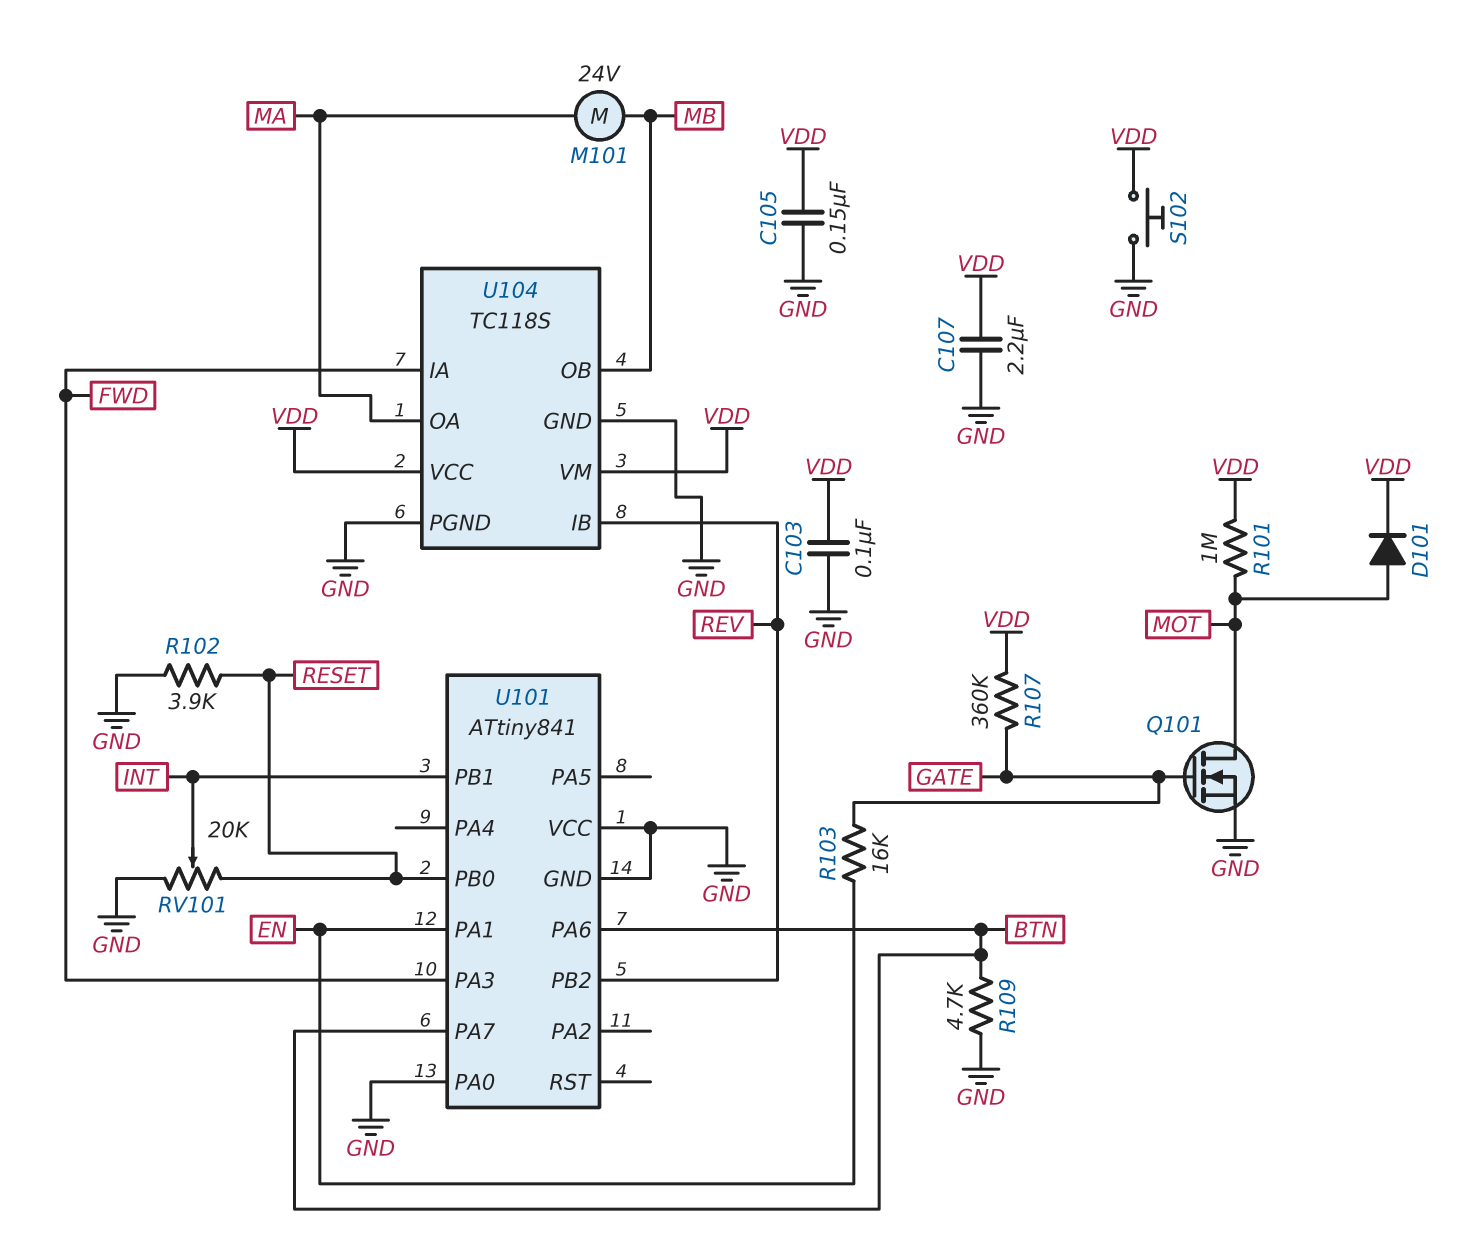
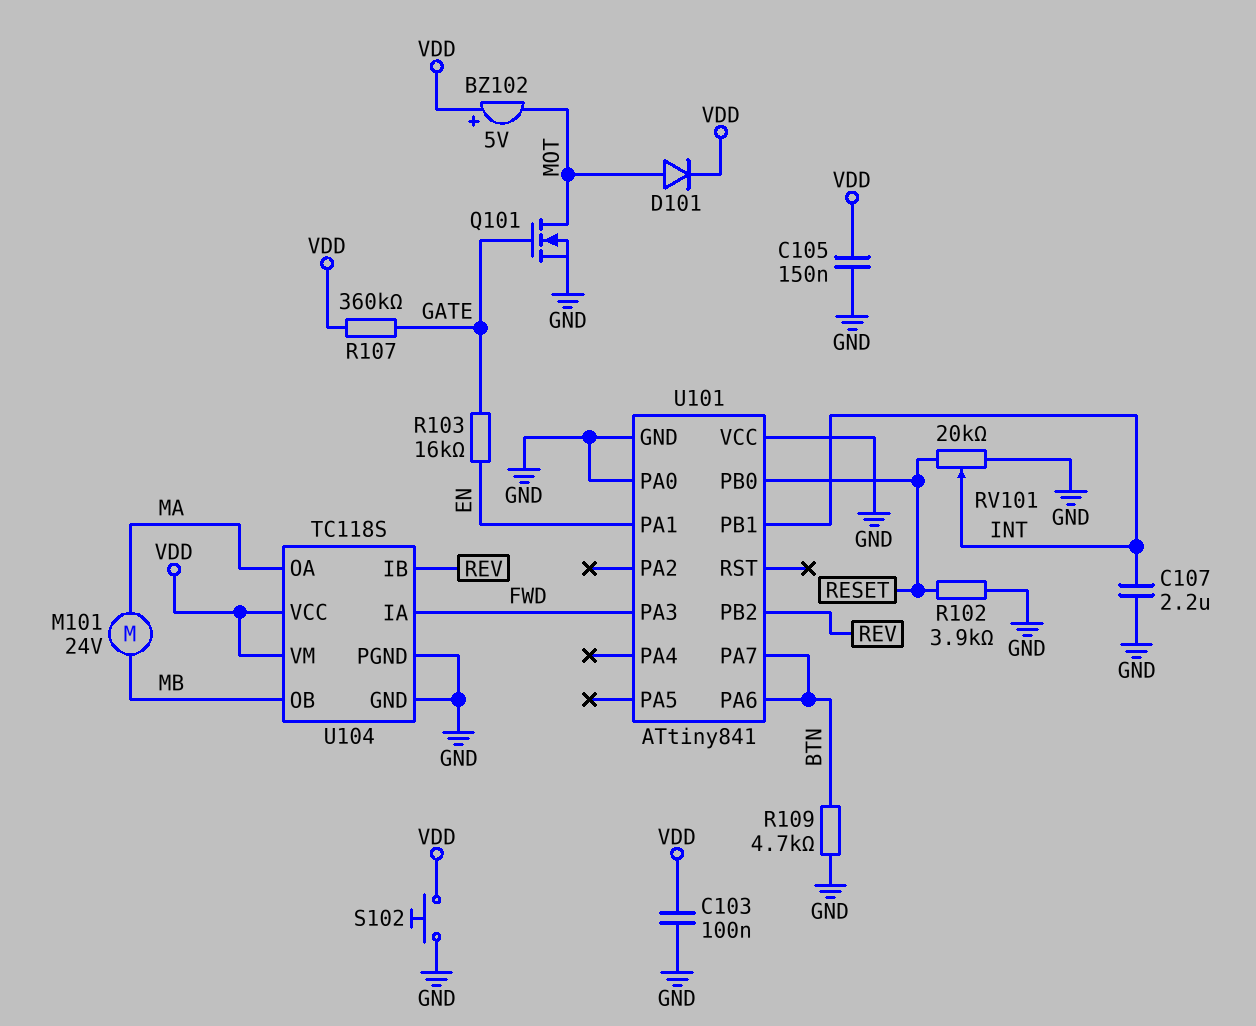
BZ102: none -> buzzer 5V (plus VDD, minus MOT)
C107: 2.2uF (GND, VDD) -> 2.2uF (GND, INT)
R101: 1M (MOT, VDD) -> none

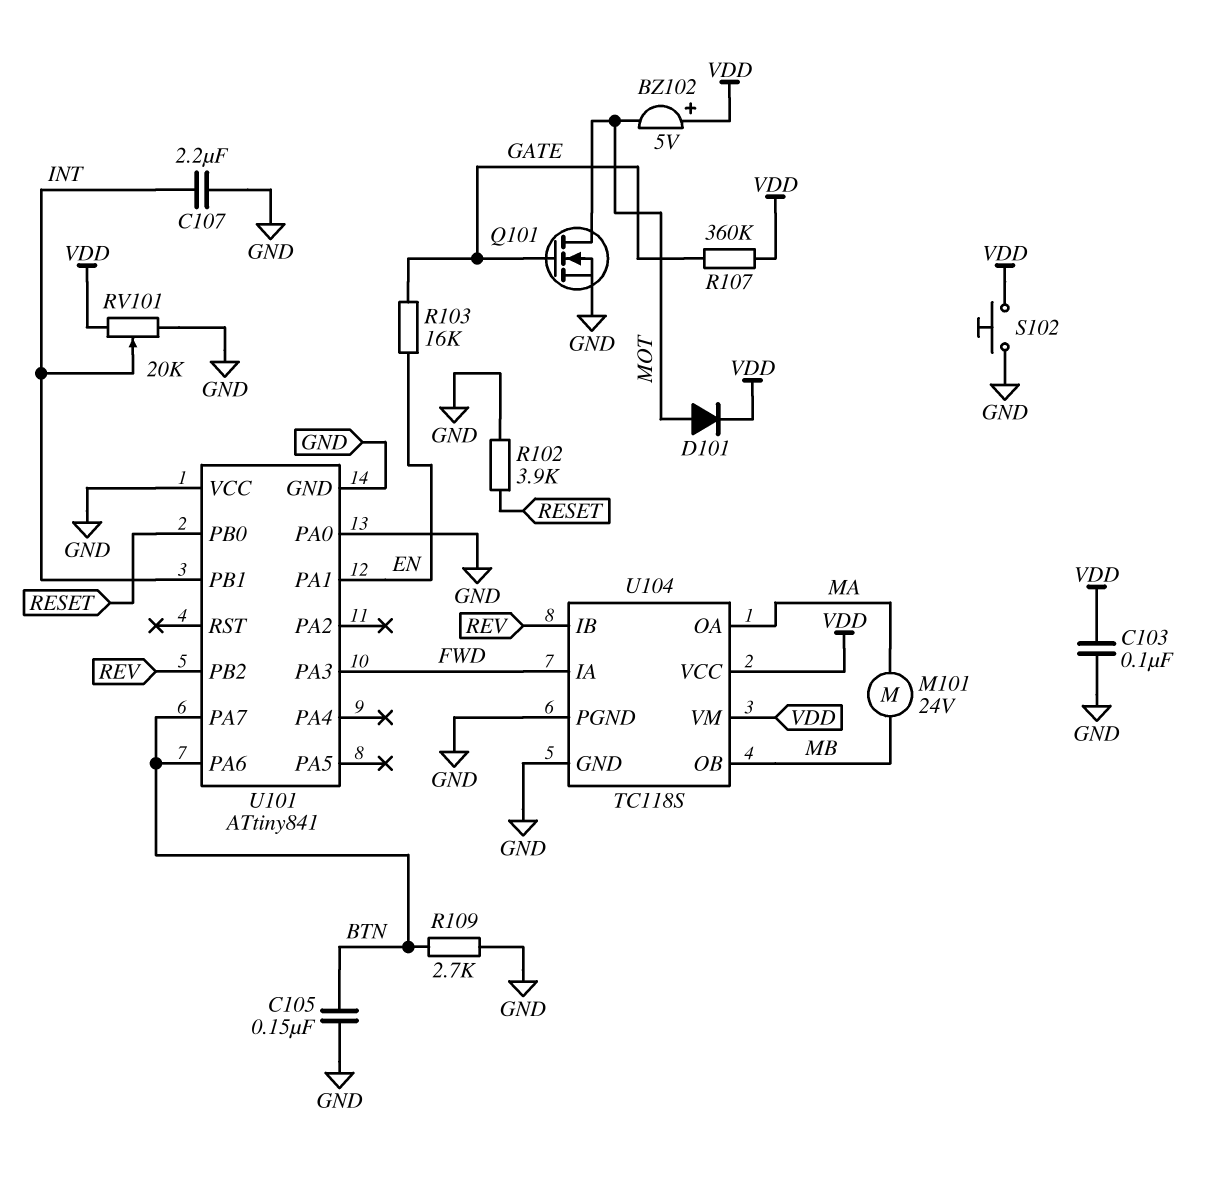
C105: 150nF (GND, VDD) -> 150nF (BTN, GND)
R109: 4.7k (BTN, GND) -> 2.7k (BTN, GND)
RV101: 20k (GND, RESET, wiper INT) -> 20k (GND, VDD, wiper INT)

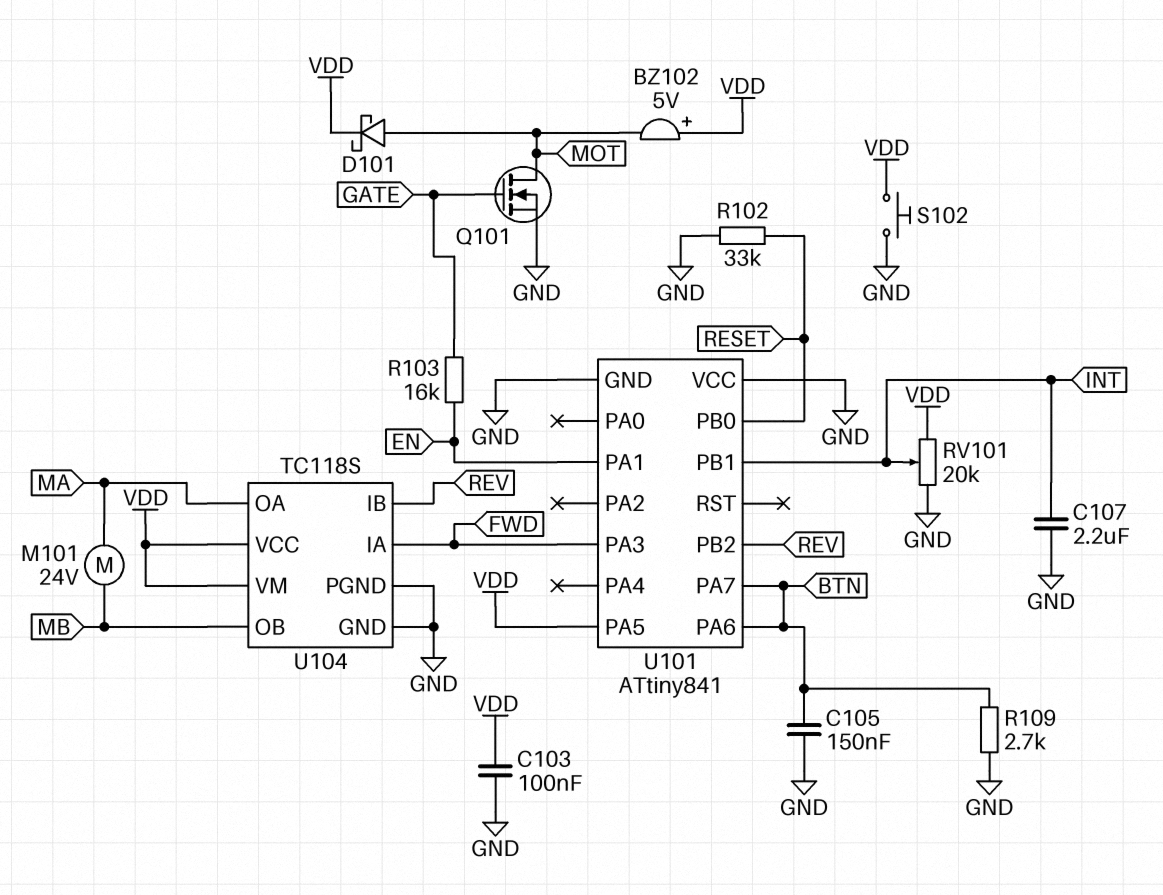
D101: diode (A MOT, K VDD) -> schottky (A MOT, K VDD)
R102: 3.9k (GND, RESET) -> 33k (GND, RESET)
R107: 360k (GATE, VDD) -> none
U101 pin PA0: GND -> none
U101 pin PA5: none -> VDD

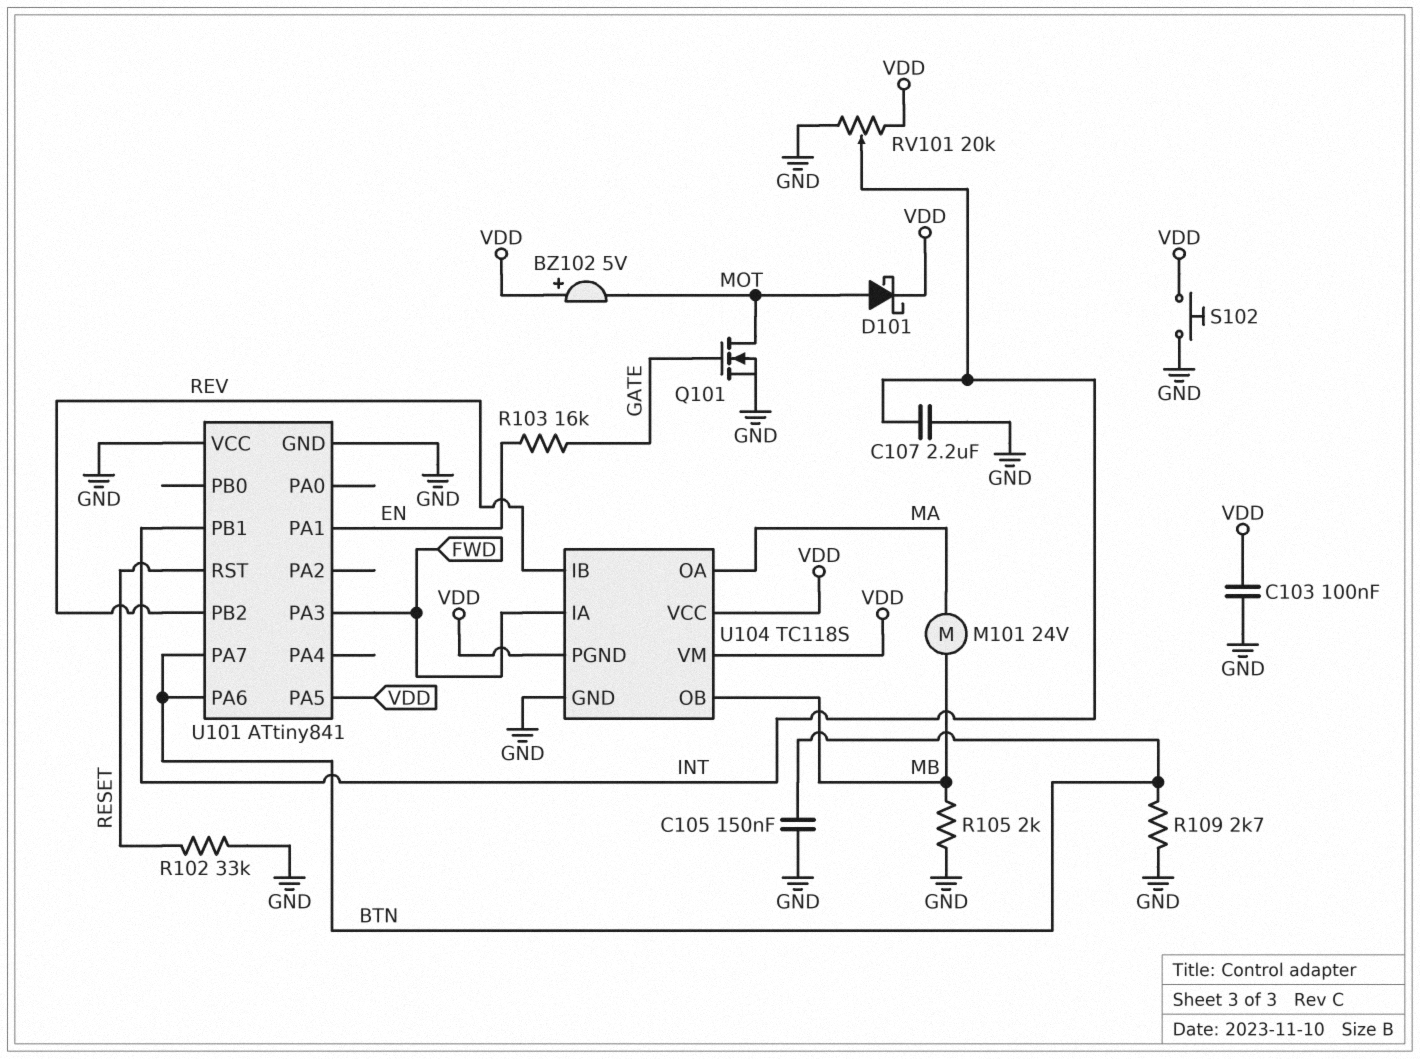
R105: none -> 2k (GND, MB)
U101 pin PB0: RESET -> none
U101 pin RST: none -> RESET
U104 pin PGND: GND -> VDD

